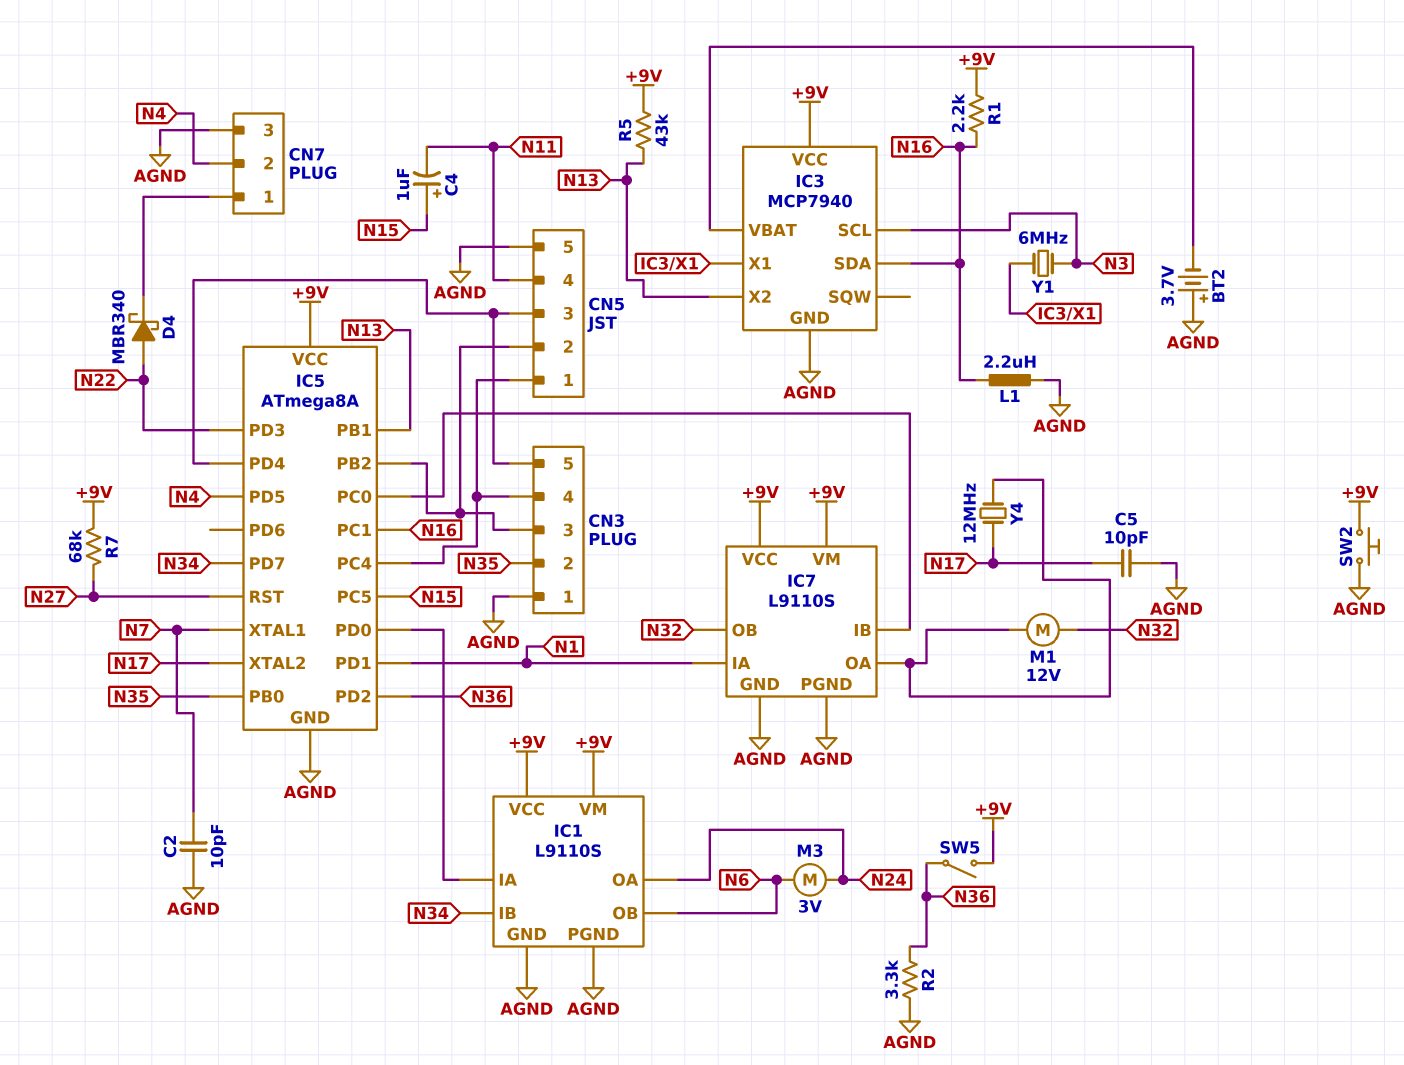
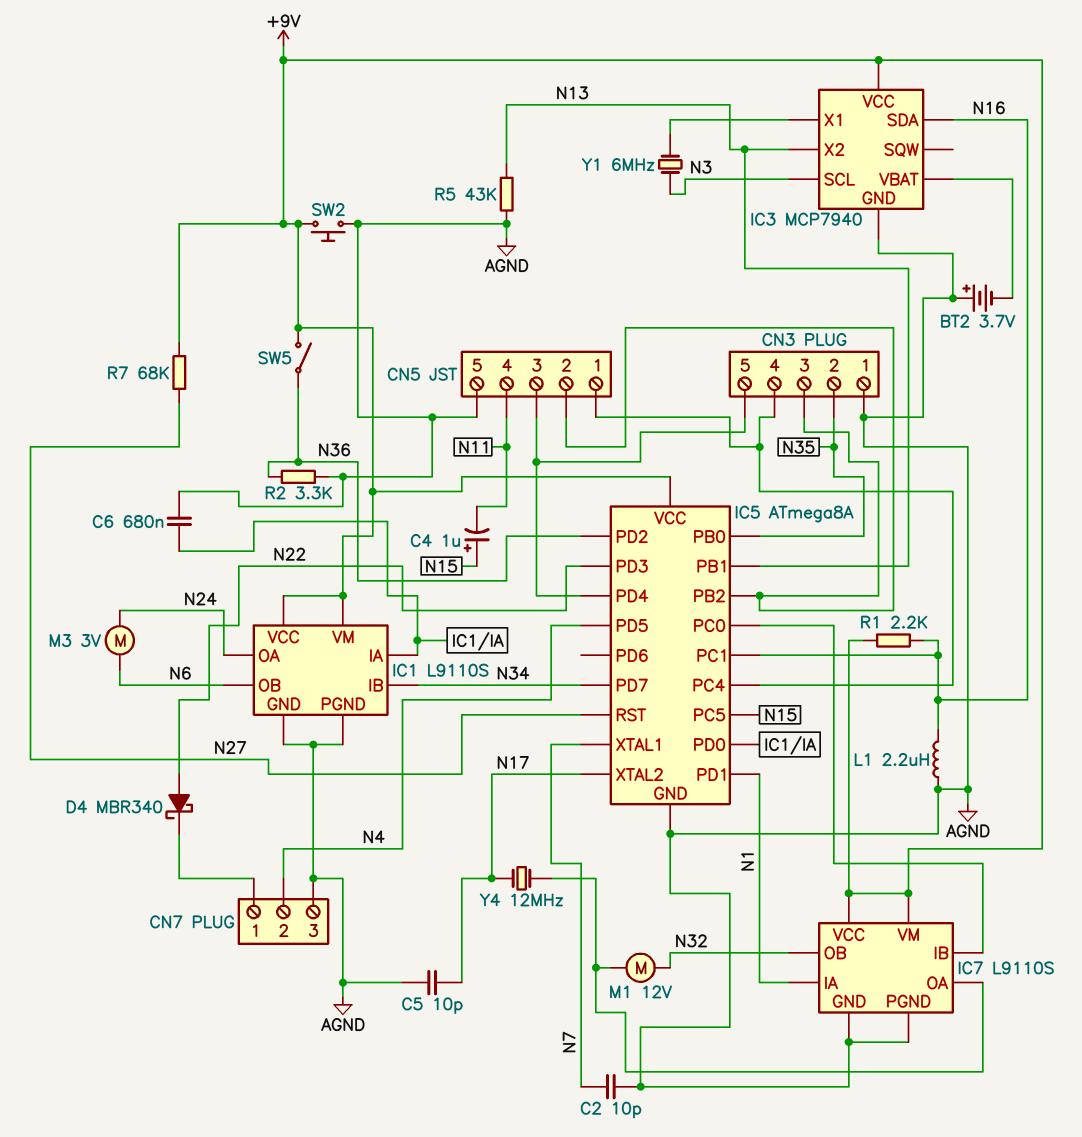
C6: none -> 680nF (AGND, IC1/IA)
R5: 43k (+9V, N13) -> 43k (AGND, N13)

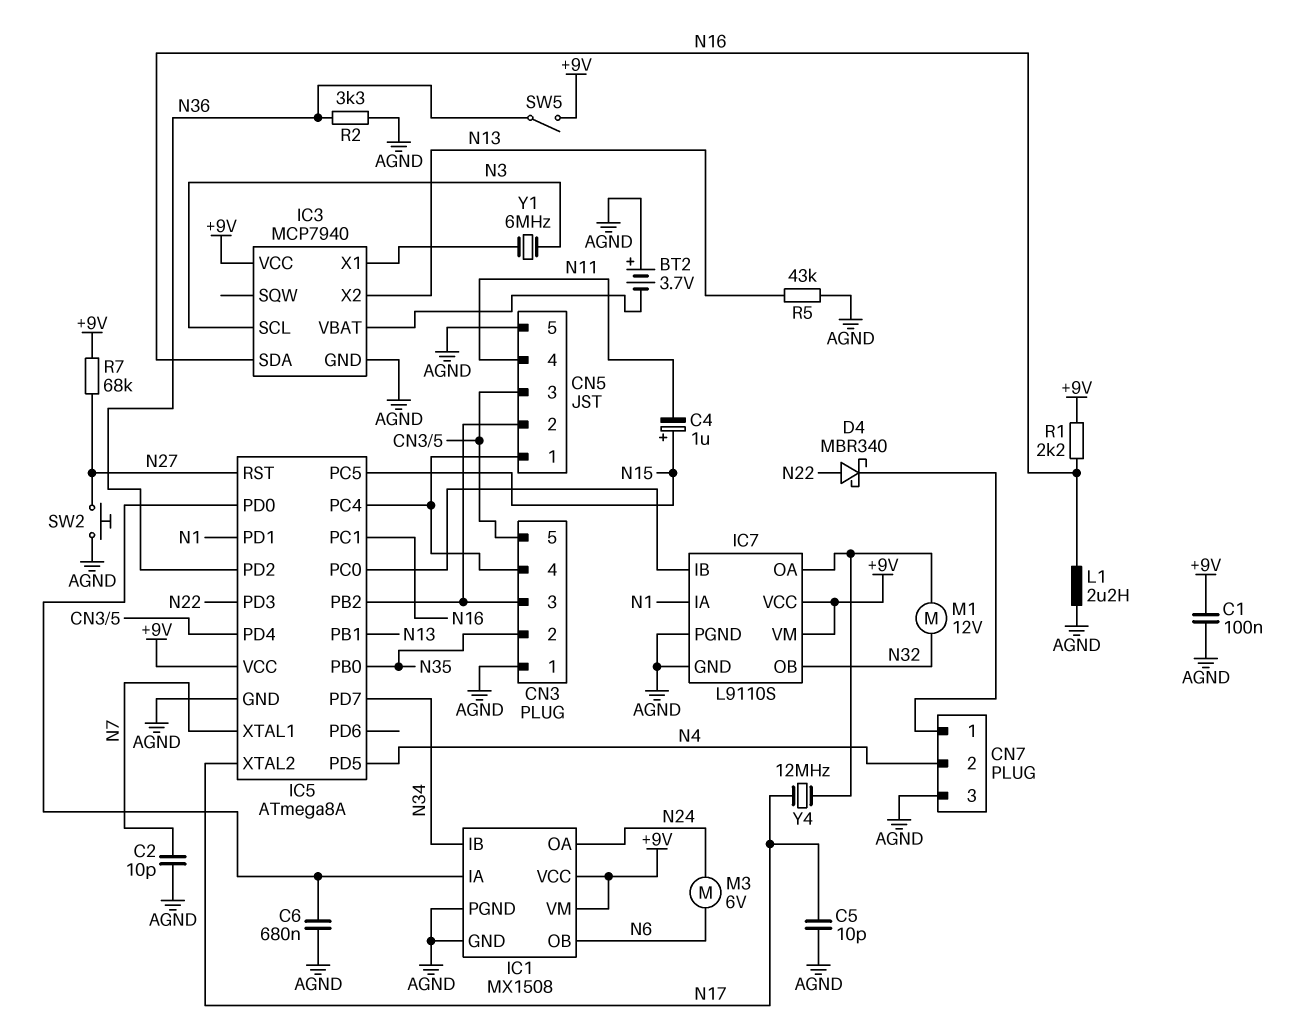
C1: none -> 100nF (+9V, AGND)
IC1: L9110S -> MX1508
M3: motor 3V (N6, N24) -> motor 6V (N6, N24)
SW2: button (+9V, AGND) -> button (AGND, N27)

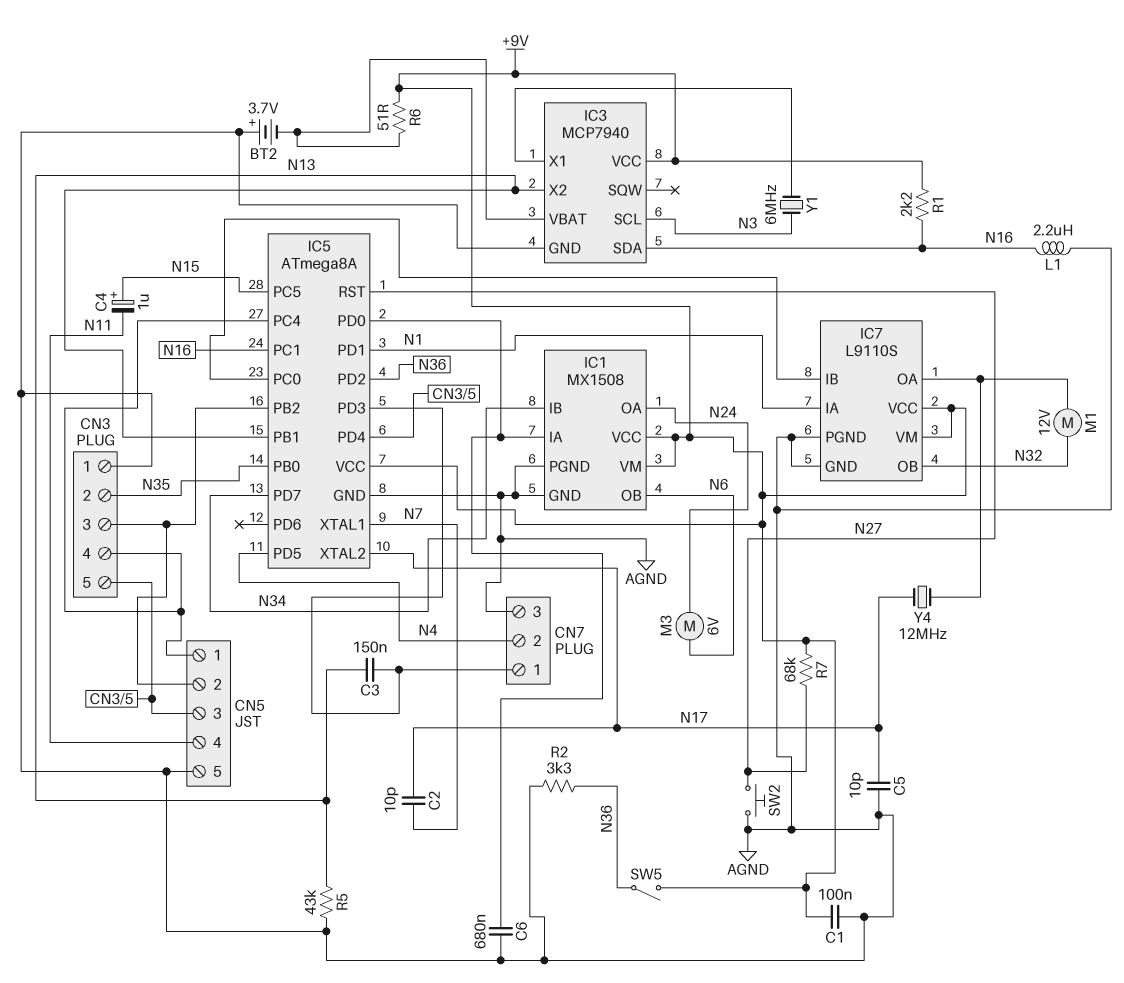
C2: 10pF (AGND, N7) -> 10pF (N7, N17)
C3: none -> 150nF (CN7/1, N13)
D4: schottky MBR340 (A N22, K CN7/1) -> none
IC5 pin PD3: N22 -> CN7/1
R6: none -> 51 (+9V, IC3/VBAT)

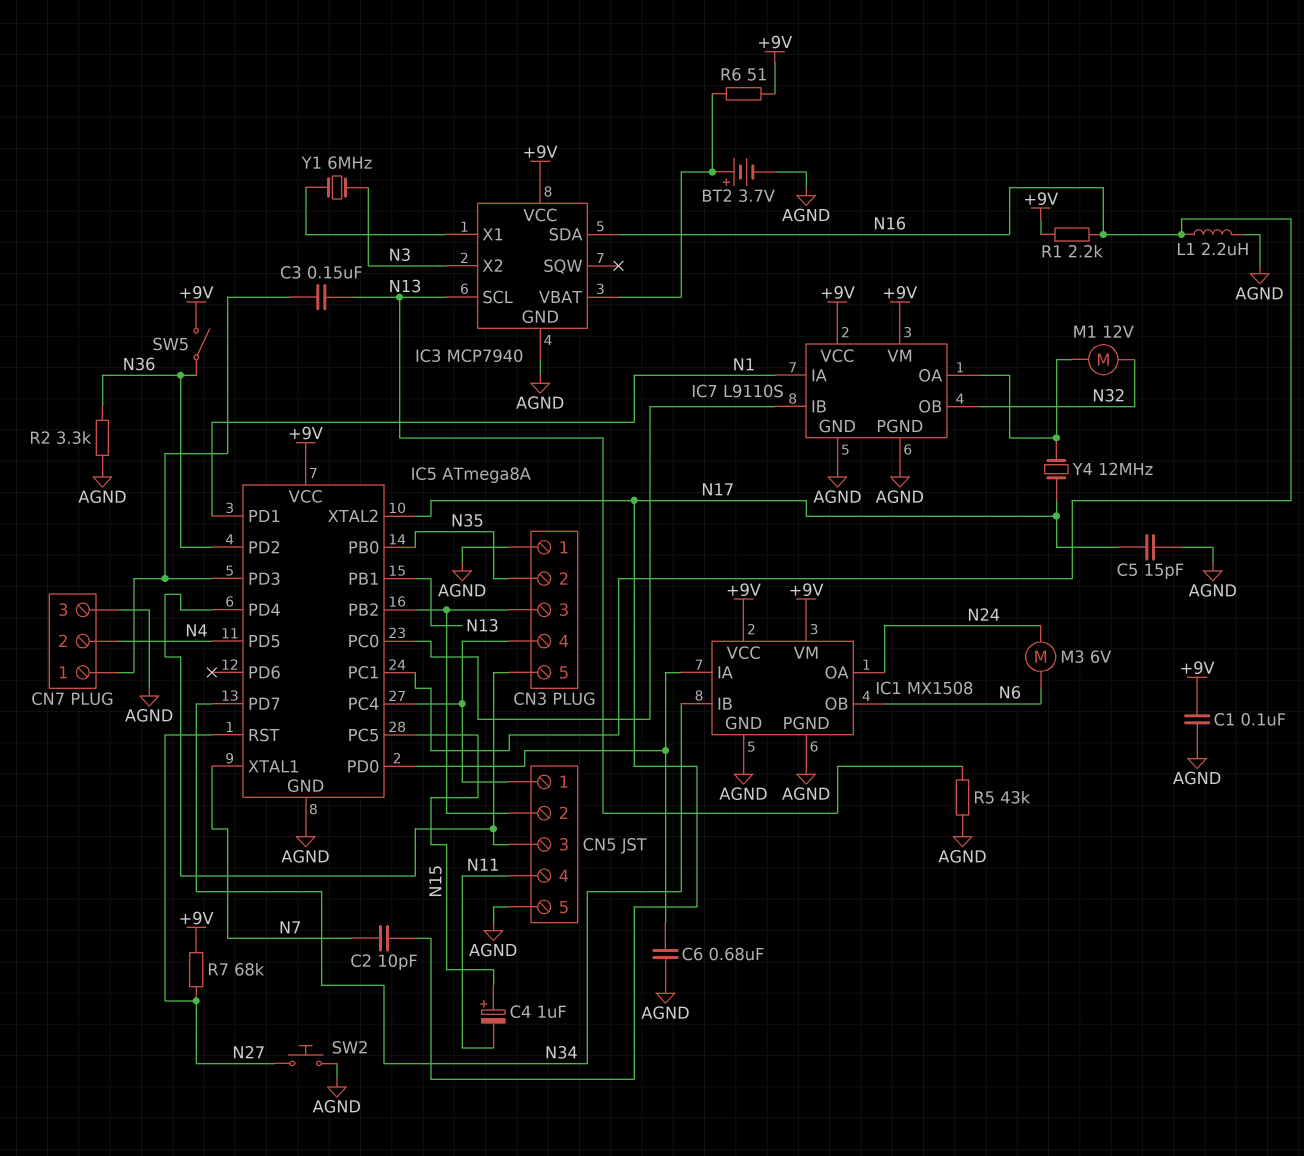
BT2: 3.7V (plus AGND, minus IC3/VBAT) -> 3.7V (plus IC3/VBAT, minus AGND)
C5: 10pF (AGND, N17) -> 15pF (AGND, N17)
IC3 pin SCL: N3 -> N13
IC3 pin X2: N13 -> N3

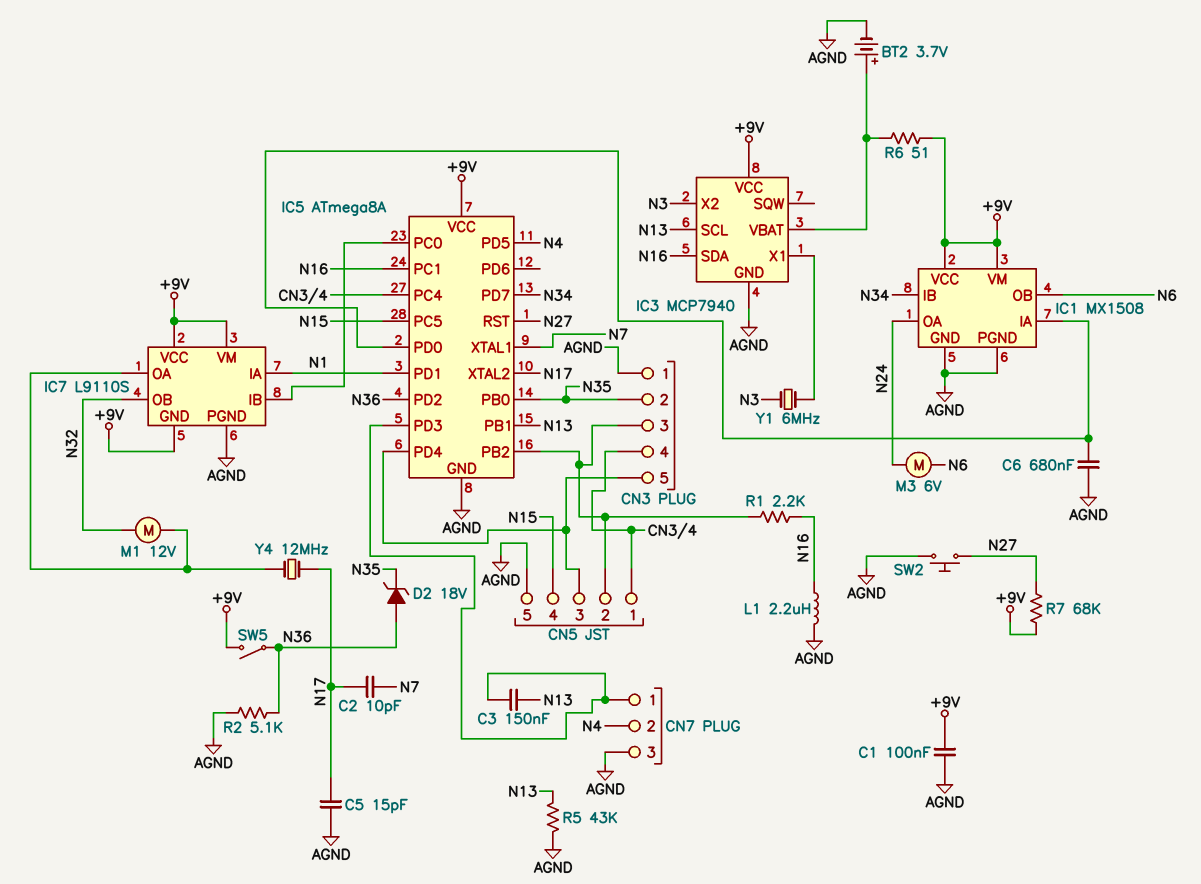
C4: 1uF (plus N15, minus N11) -> none
CN5 pin 4: N11 -> N15
D2: none -> zener 18V (A N36, K N35)
IC7 pin GND: AGND -> +9V
R1: 2.2k (+9V, N16) -> 2.2k (CN3/3, N16)
R2: 3.3k (AGND, N36) -> 5.1k (AGND, N36)

